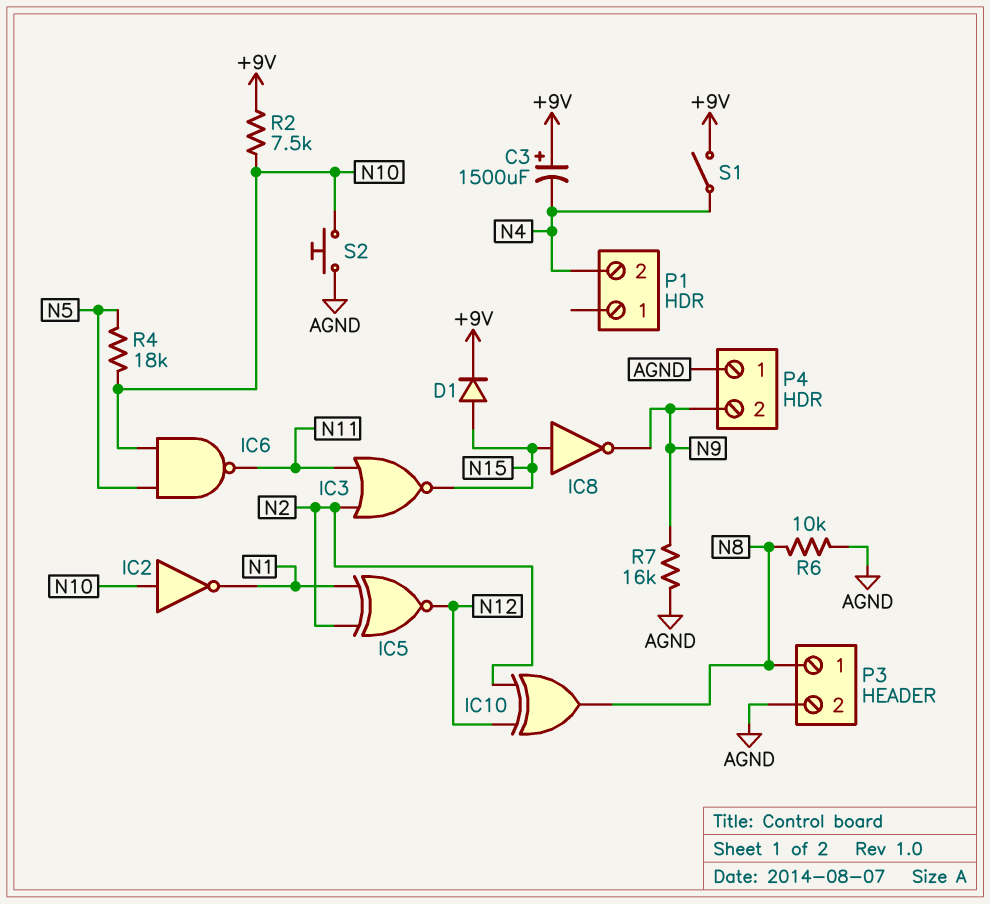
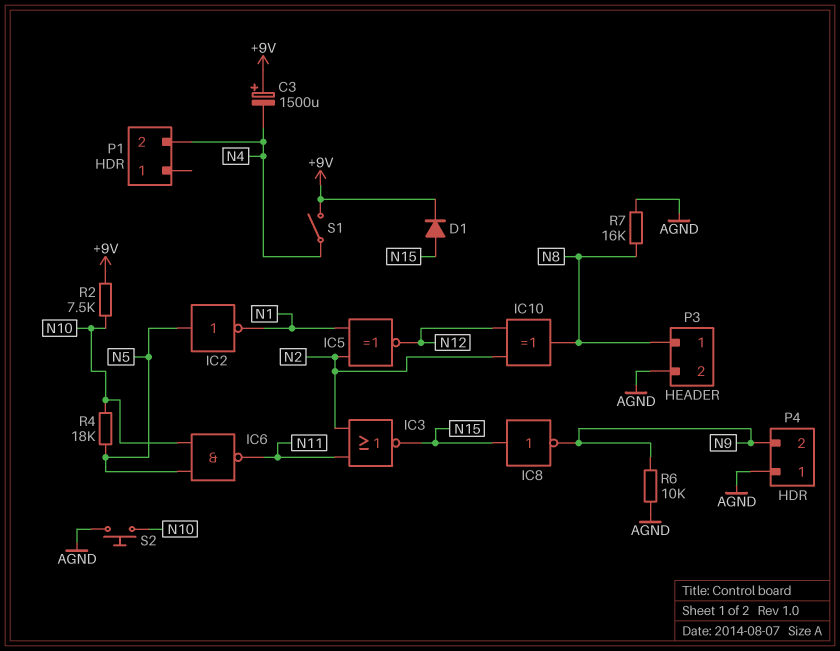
IC2: NOT (in N10, out N1) -> NOT (in N5, out N1)
R6: 10k (AGND, N8) -> 10k (AGND, N9)
R7: 16k (AGND, N9) -> 16k (AGND, N8)

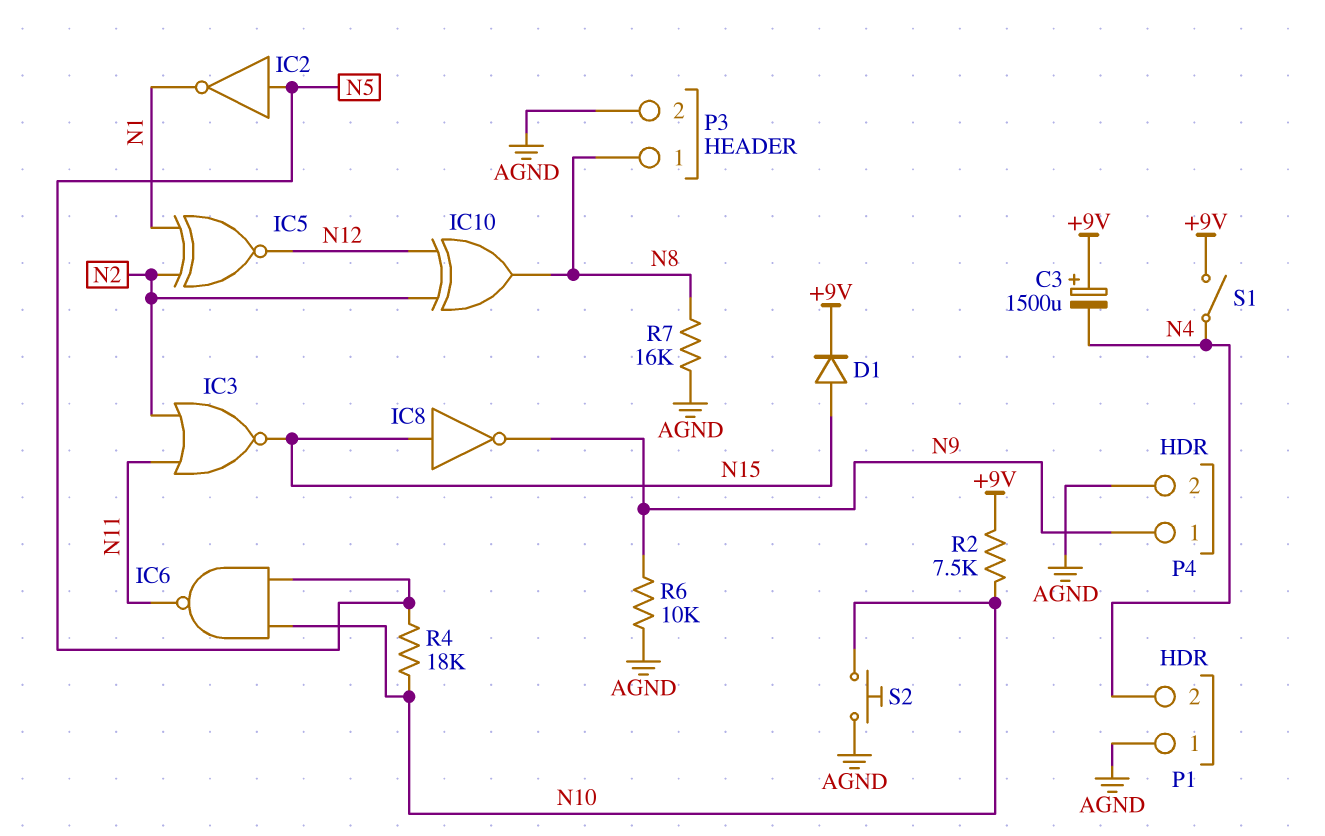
P1 pin 1: none -> AGND
P4 pin 1: AGND -> N9
P4 pin 2: N9 -> AGND

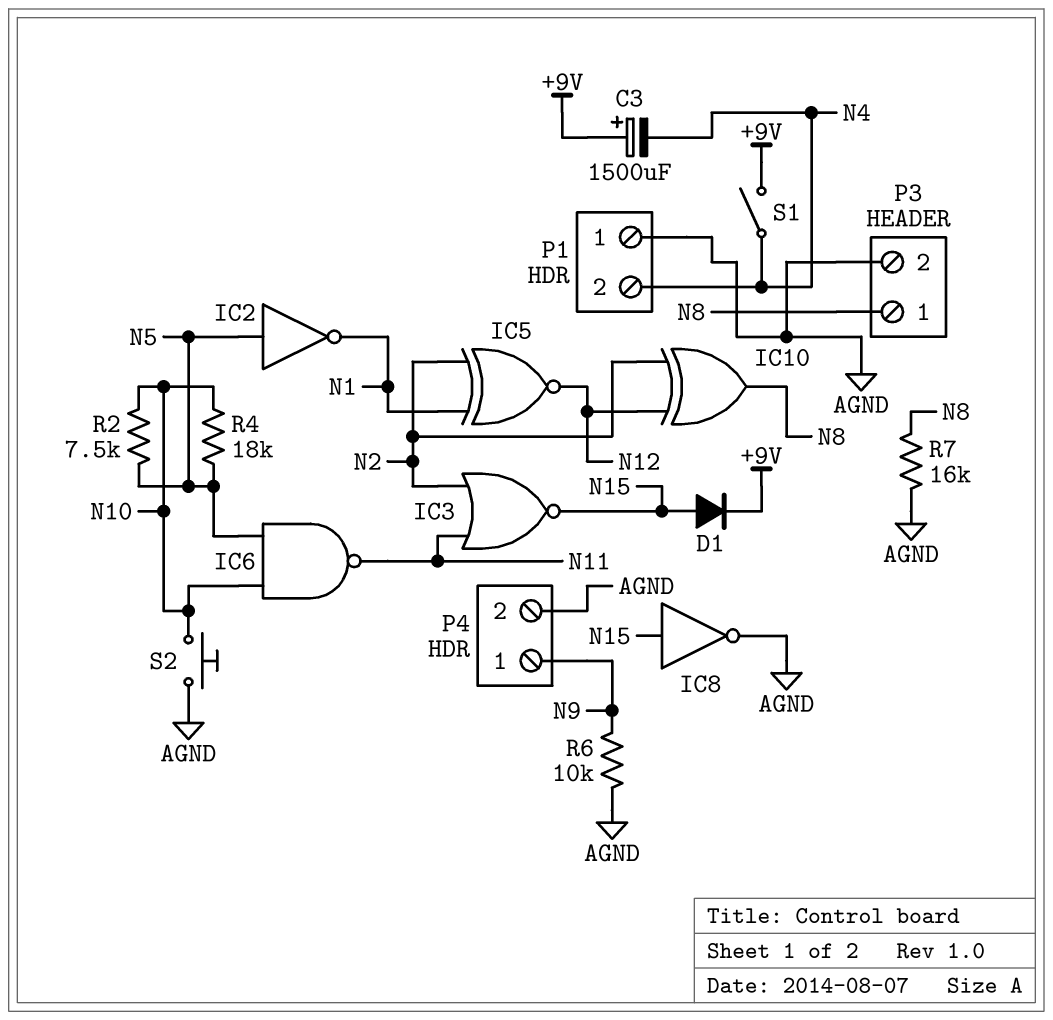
IC8: NOT (in N15, out N9) -> NOT (in N15, out AGND)
R2: 7.5k (+9V, N10) -> 7.5k (N5, N10)

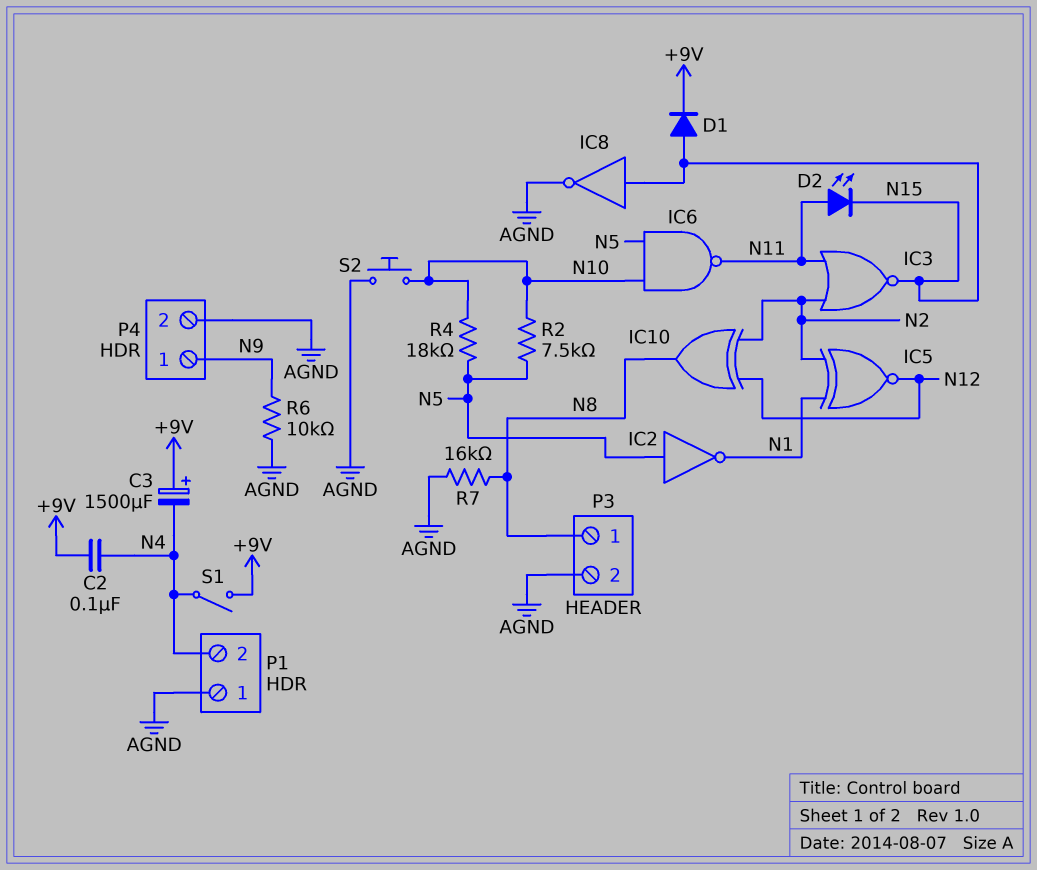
C2: none -> 100nF (+9V, N4)
D2: none -> LED (A N11, K N15)

